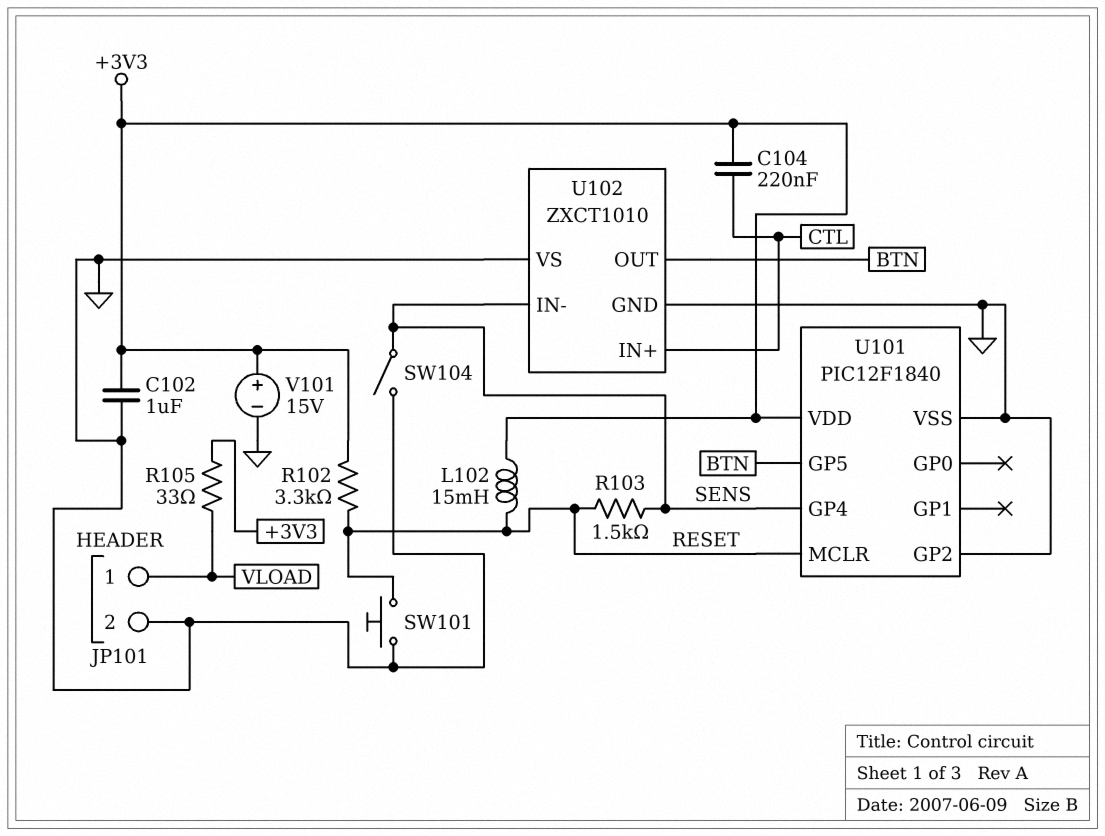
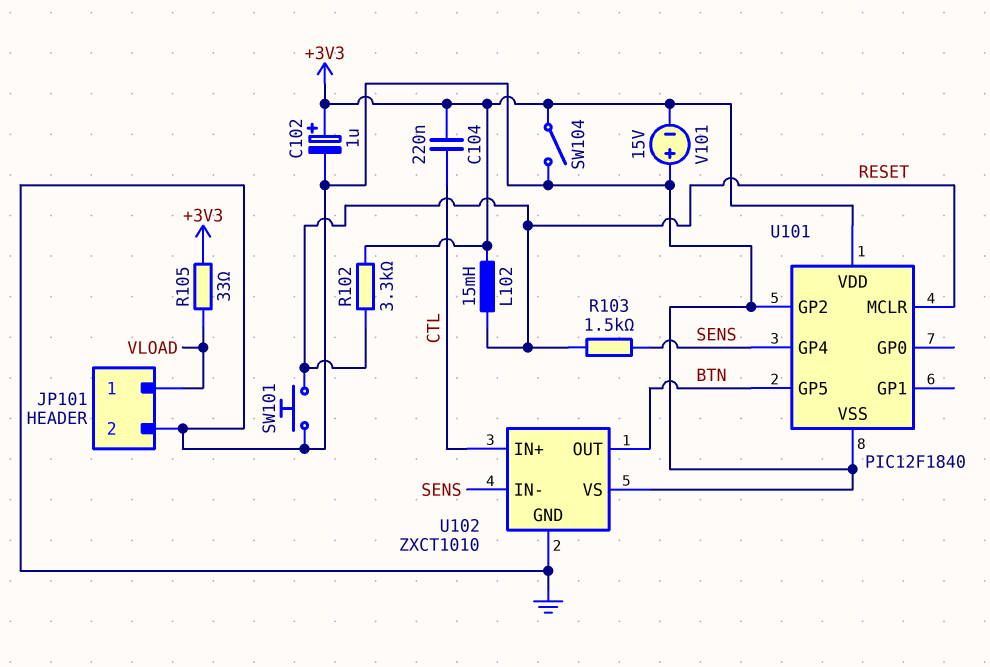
C102: 1uF (+3V3, GND) -> 1uF (plus +3V3, minus GND)
SW104: switch (GND, SENS) -> switch (+3V3, GND)
V101: 15V (plus +3V3, minus GND) -> 15V (plus GND, minus +3V3)

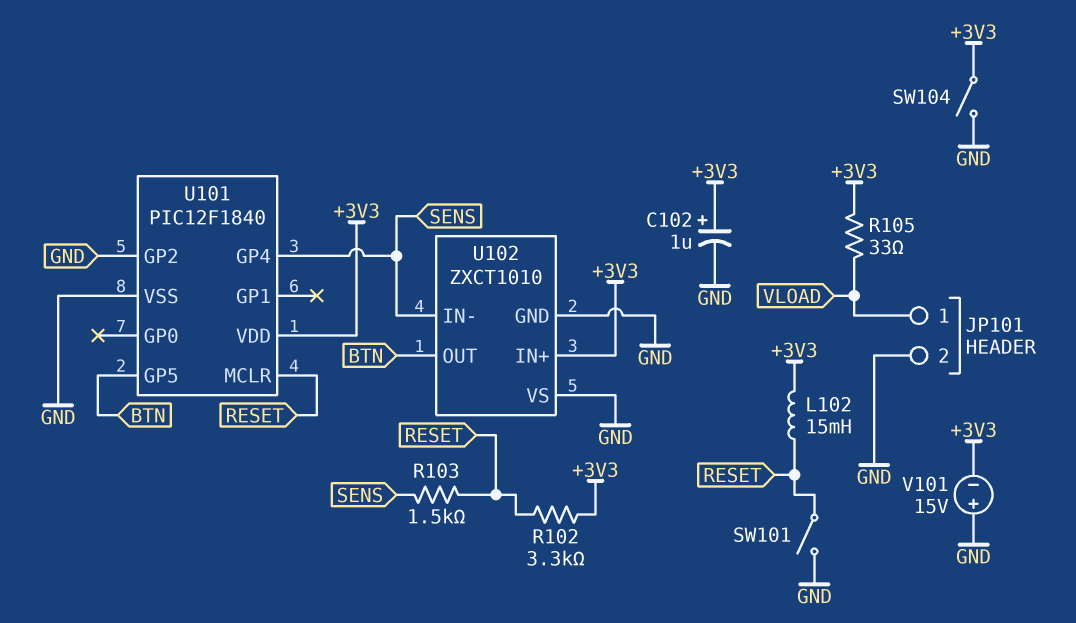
C104: 220nF (+3V3, CTL) -> none
SW101: button (GND, RESET) -> switch (GND, RESET)
U102 pin IN+: CTL -> +3V3

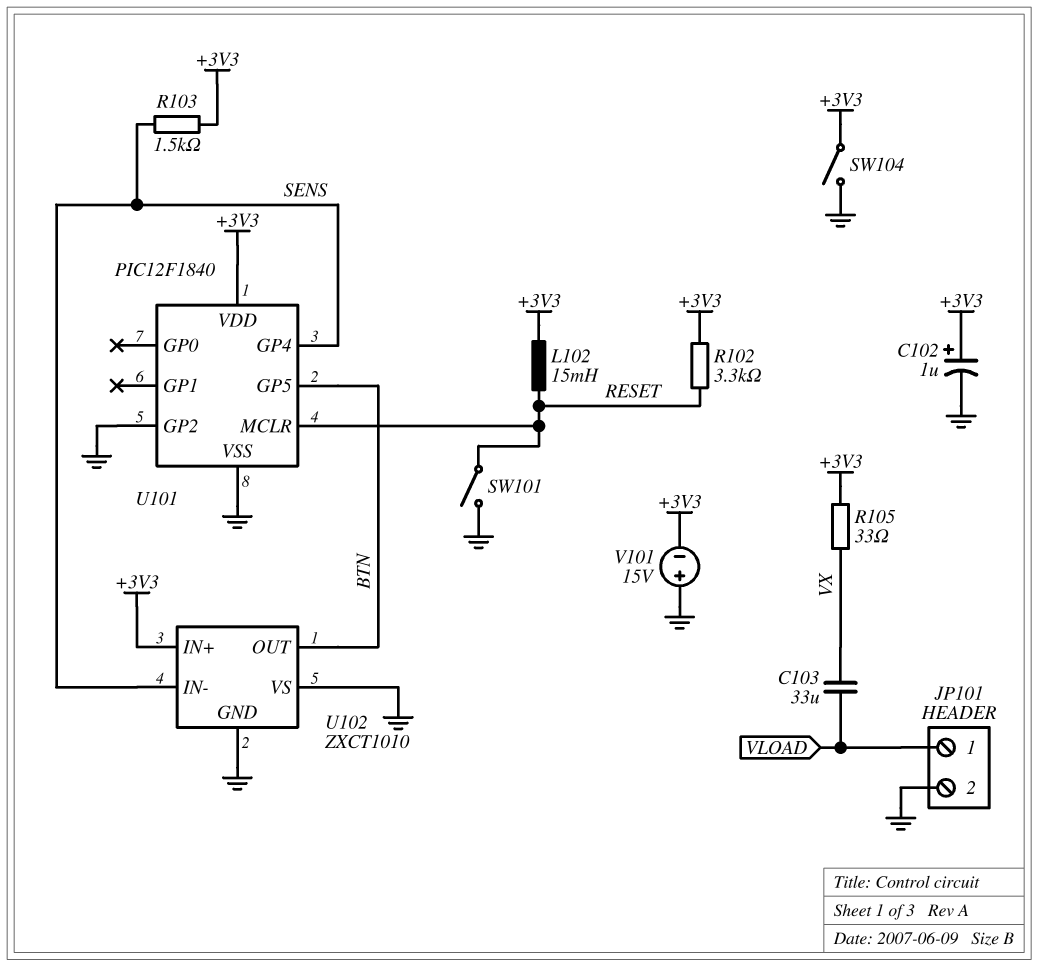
C103: none -> 33uF (VLOAD, VX)
R103: 1.5k (RESET, SENS) -> 1.5k (+3V3, SENS)
R105: 33 (+3V3, VLOAD) -> 33 (+3V3, VX)

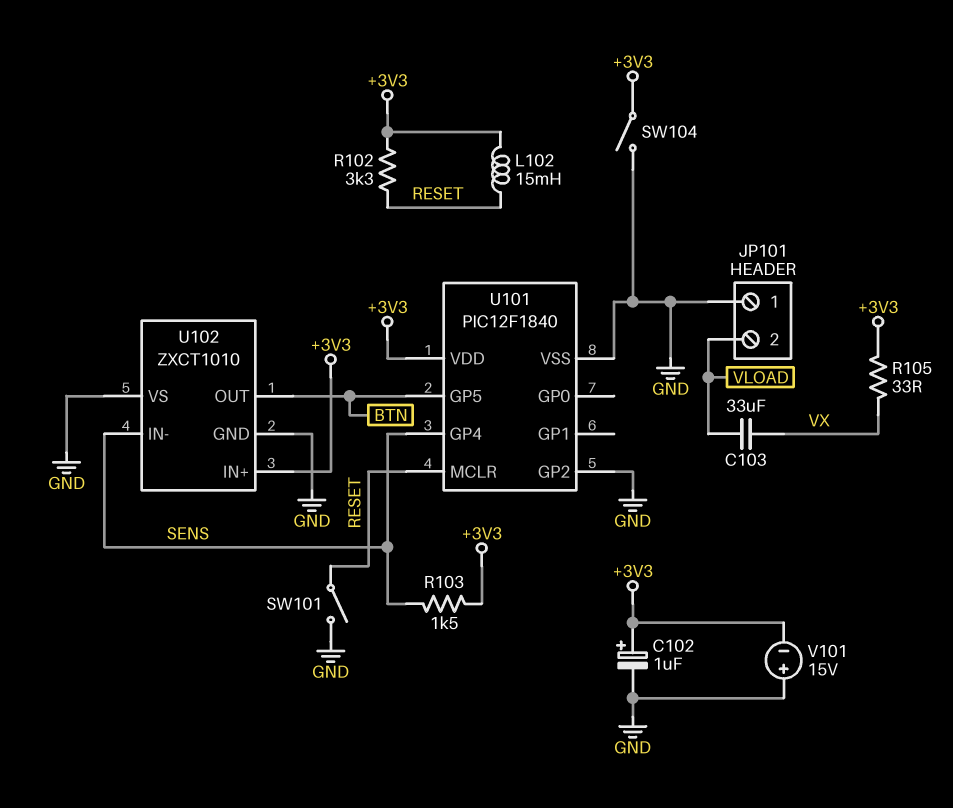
JP101 pin 1: VLOAD -> GND
JP101 pin 2: GND -> VLOAD

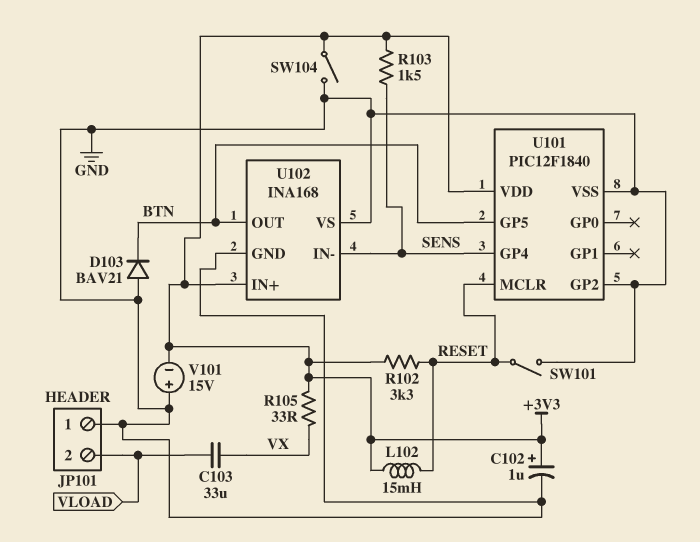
D103: none -> diode BAV21 (A GND, K BTN)
U102: ZXCT1010 -> INA168

